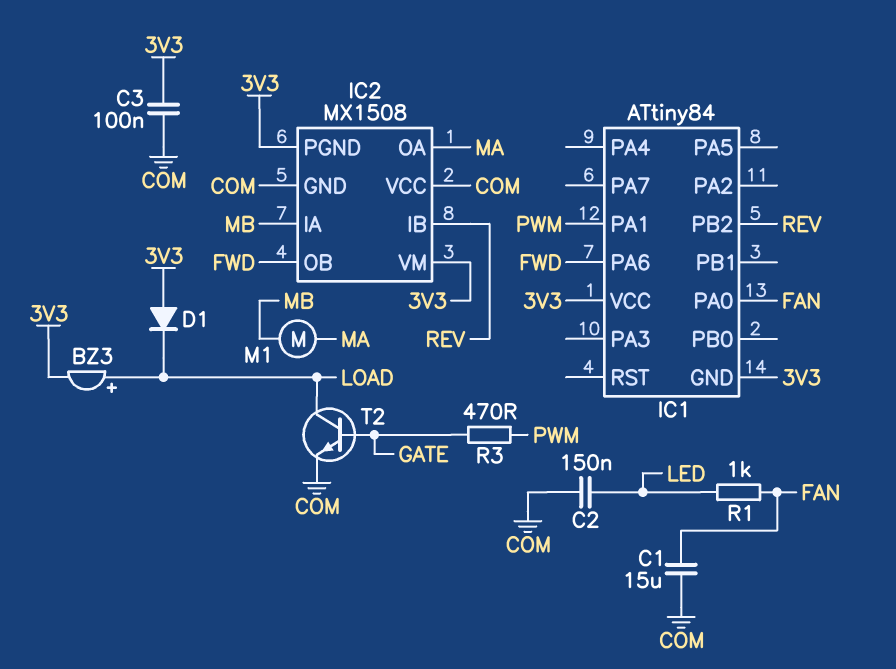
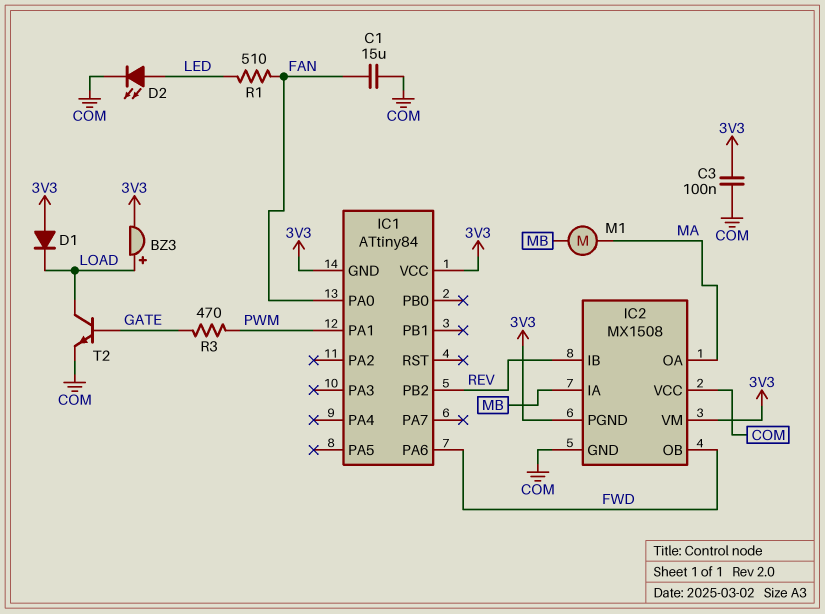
C2: 150nF (COM, LED) -> none
D2: none -> LED (A LED, K COM)
R1: 1k (FAN, LED) -> 510 (FAN, LED)

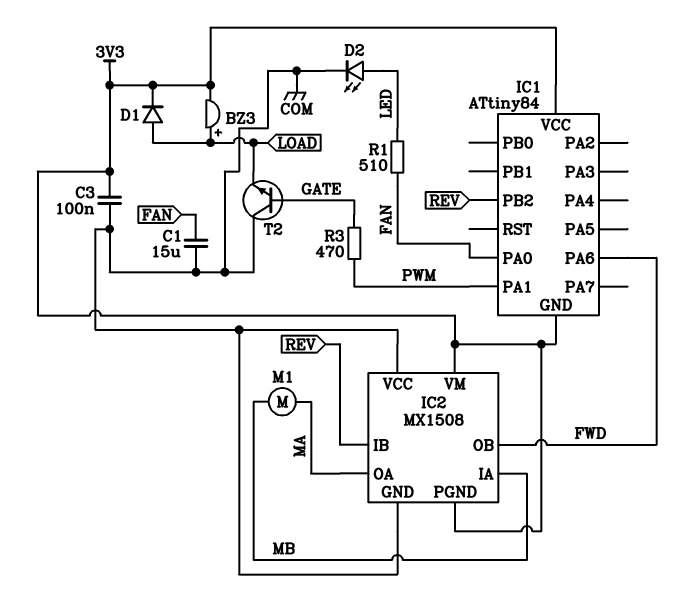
D1: diode (A 3V3, K LOAD) -> diode (A LOAD, K 3V3)
T2: NPN (B GATE, C LOAD, E COM) -> NPN (B GATE, C COM, E LOAD)

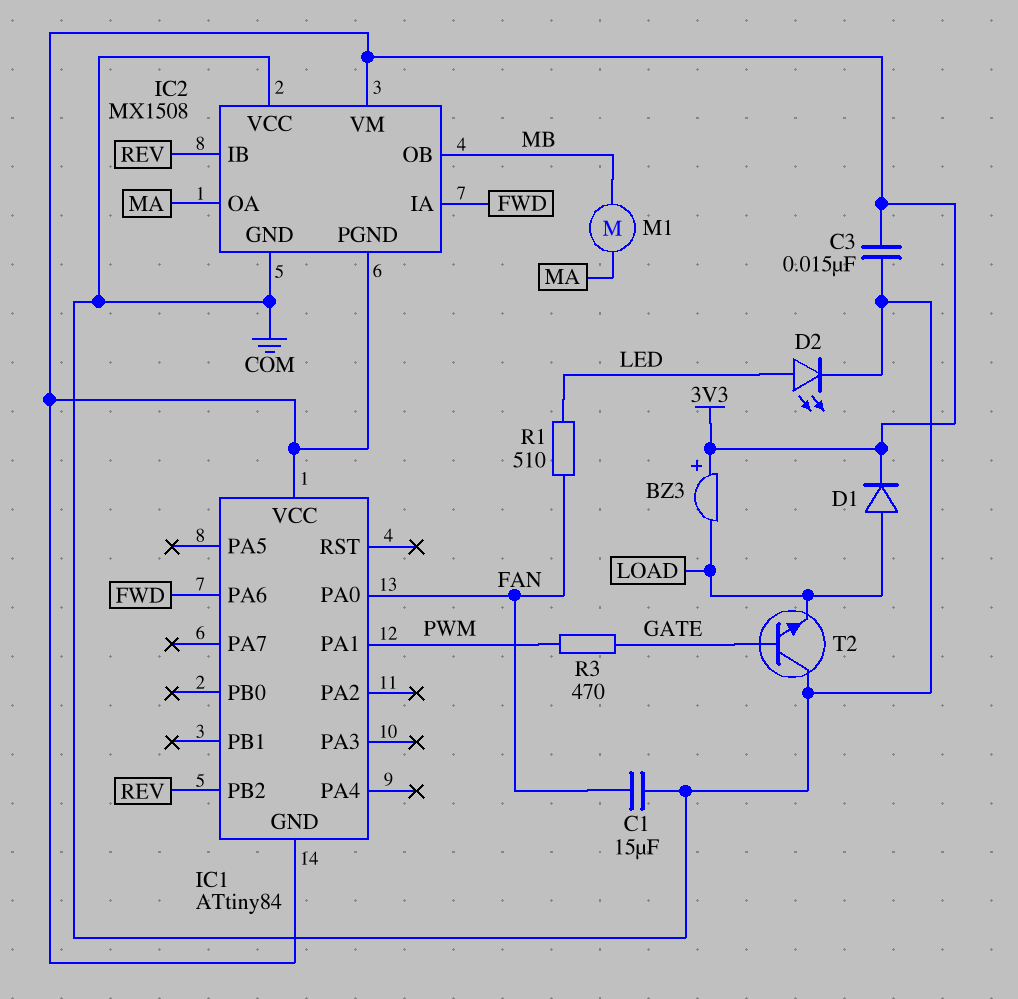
BZ3: buzzer (plus LOAD, minus 3V3) -> buzzer (plus 3V3, minus LOAD)
C3: 100nF (3V3, COM) -> 15nF (3V3, COM)
IC2 pin IA: MB -> FWD
IC2 pin OB: FWD -> MB

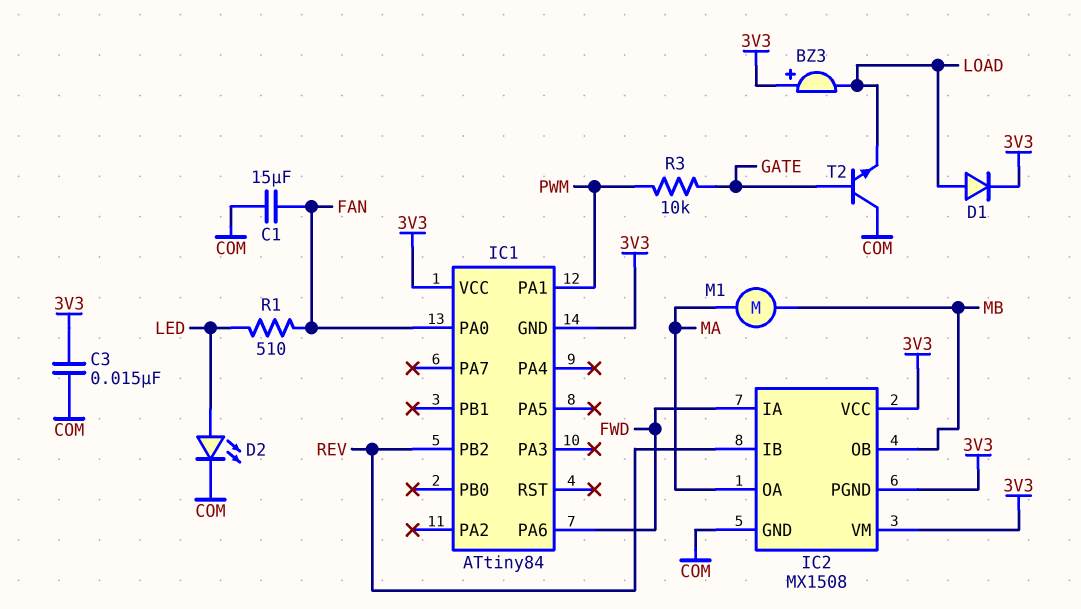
IC2 pin VCC: COM -> 3V3
R3: 470 (GATE, PWM) -> 10k (GATE, PWM)

